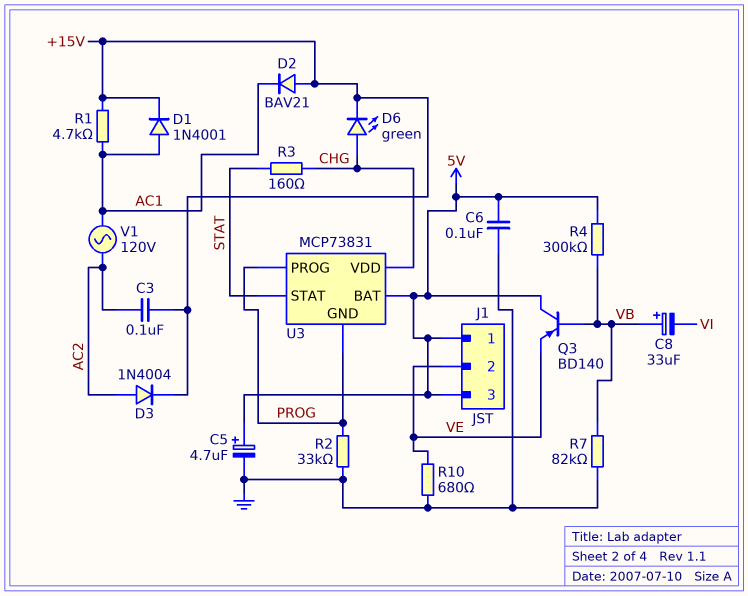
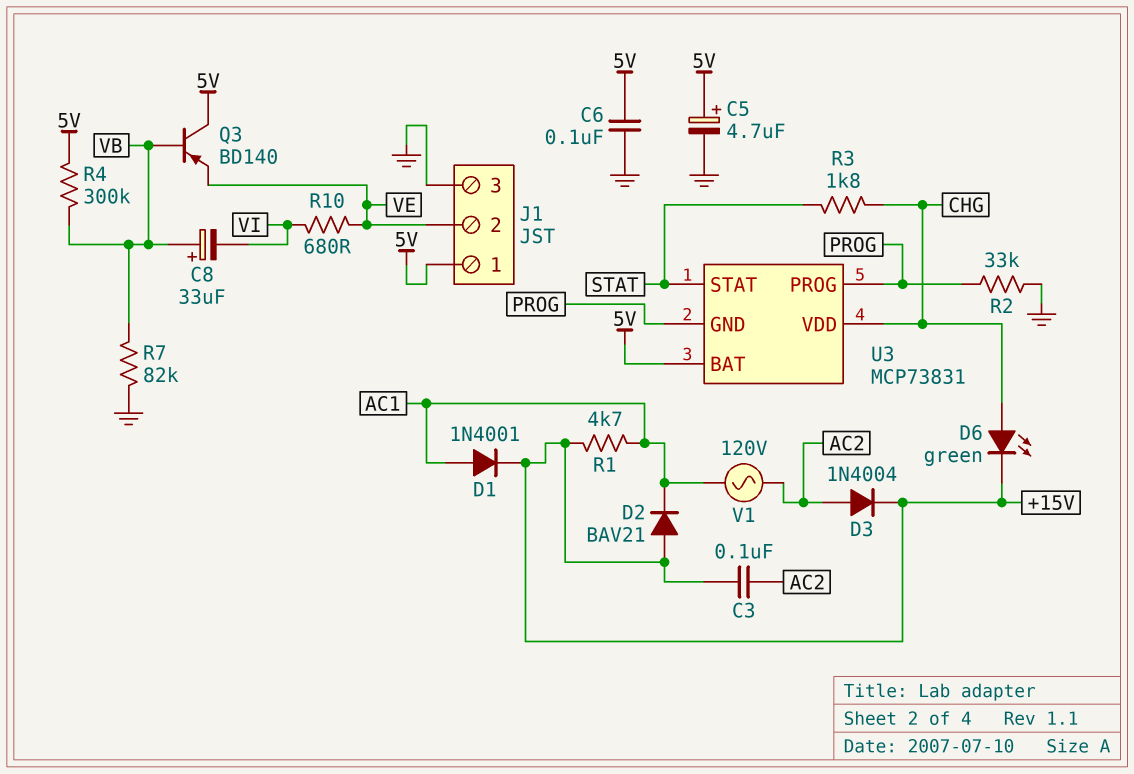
J1 pin 3: 5V -> GND
R3: 160 (CHG, STAT) -> 1.8k (CHG, STAT)
R10: 680 (GND, VE) -> 680 (VE, VI)

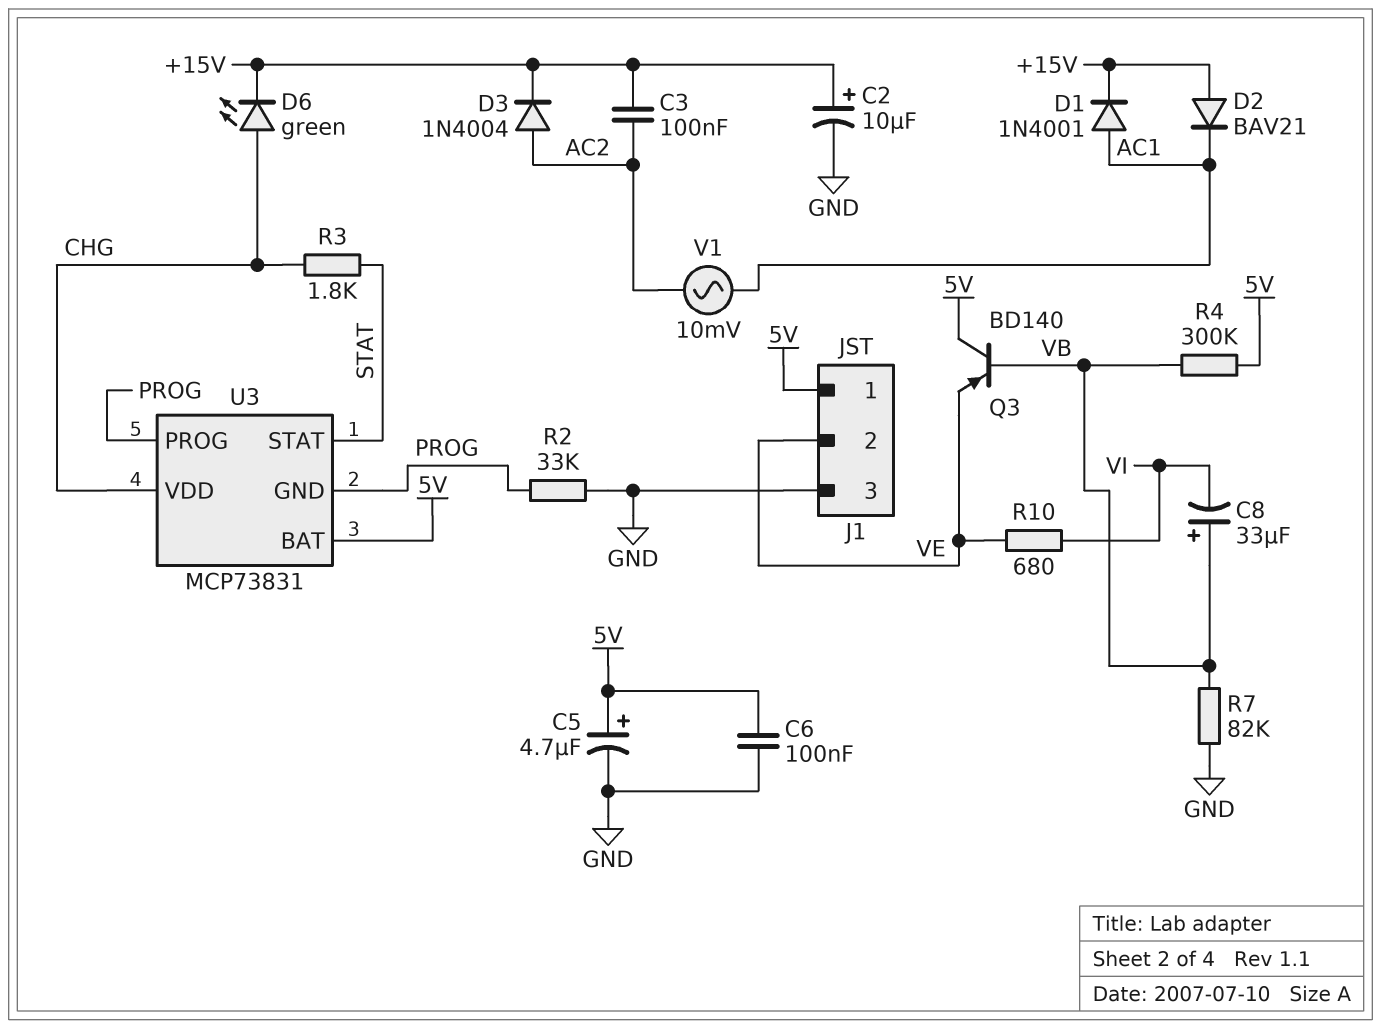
C2: none -> 10uF (plus +15V, minus GND)
R1: 4.7k (+15V, AC1) -> none
V1: AC 120V (AC1, AC2) -> AC 10mV (AC1, AC2)

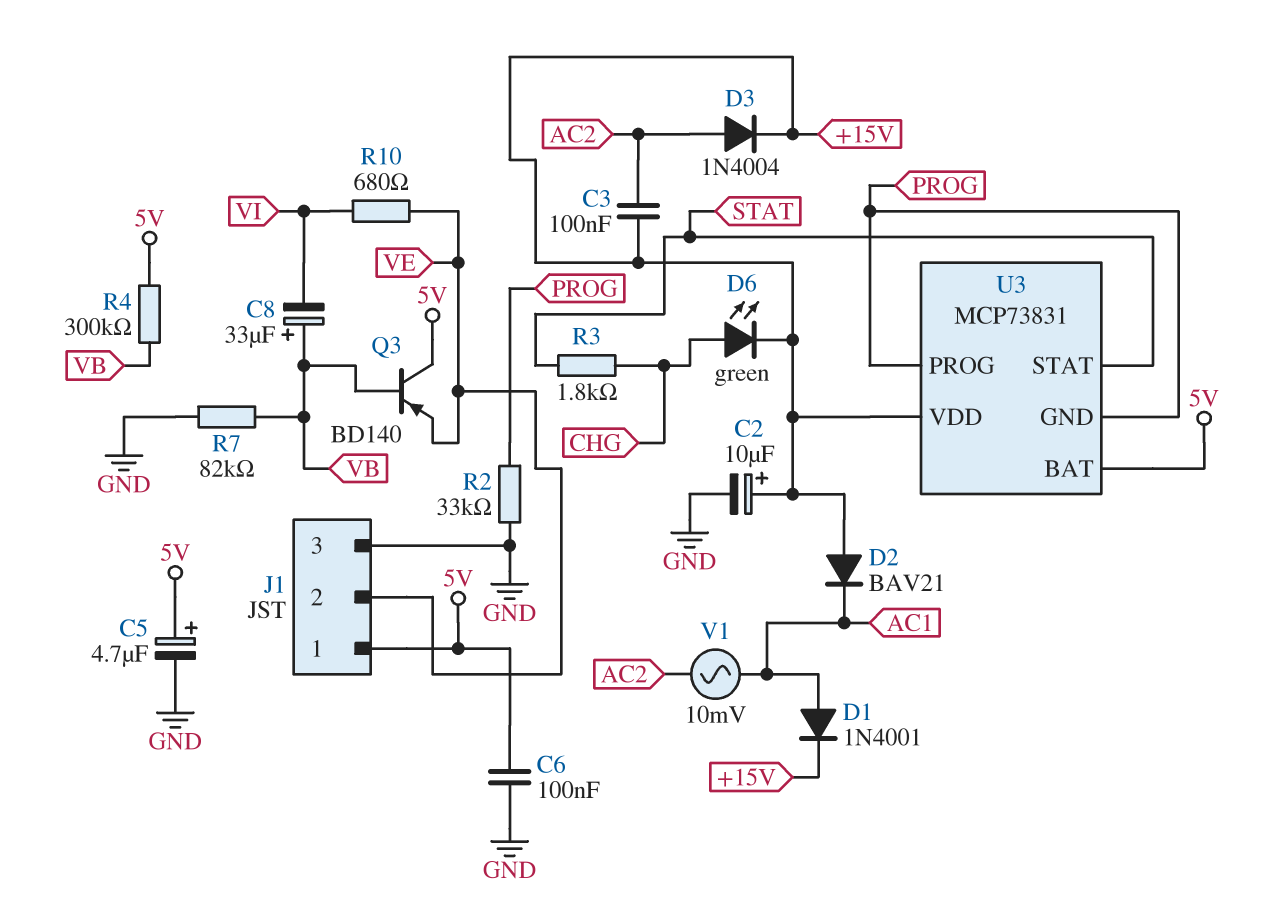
U3 pin VDD: CHG -> +15V

